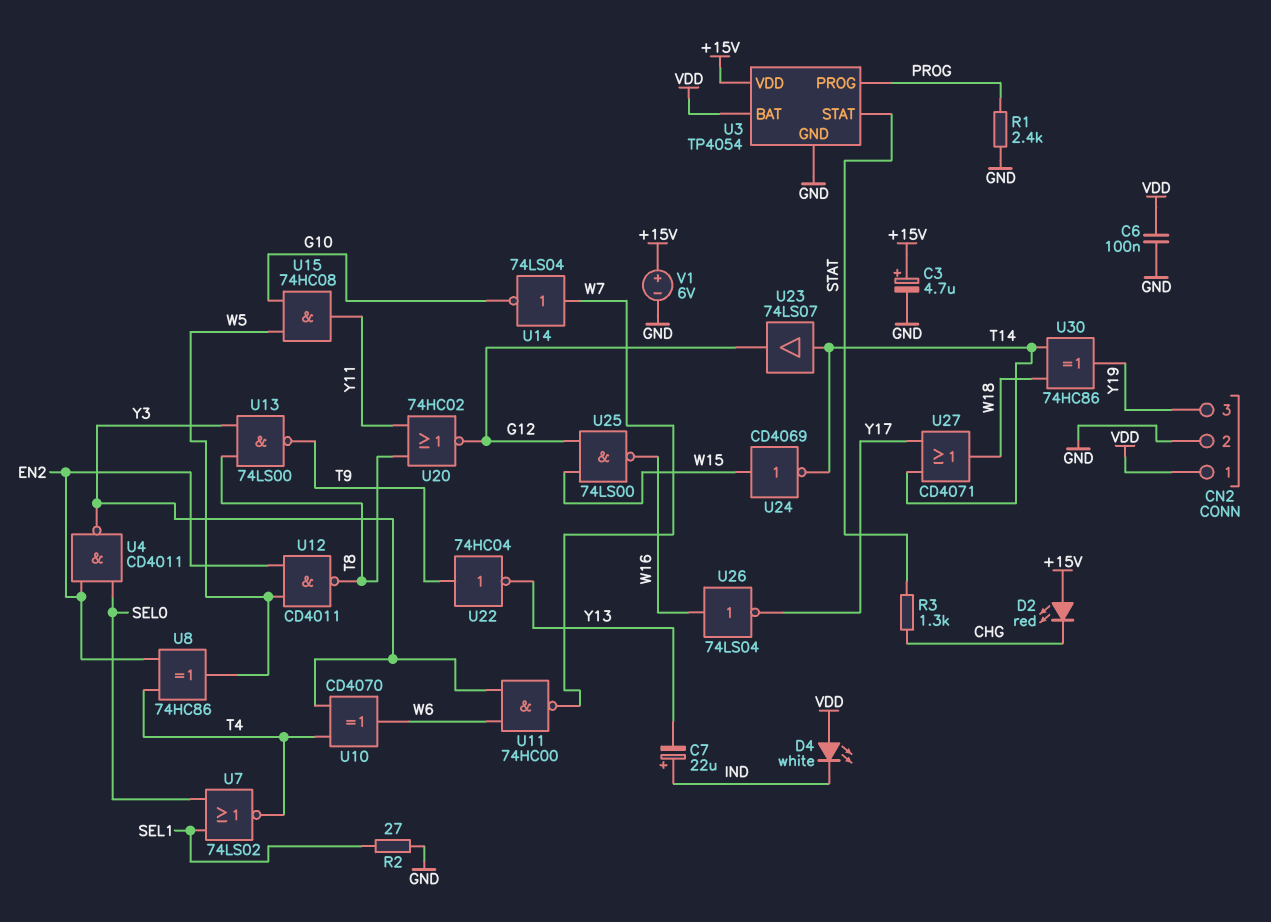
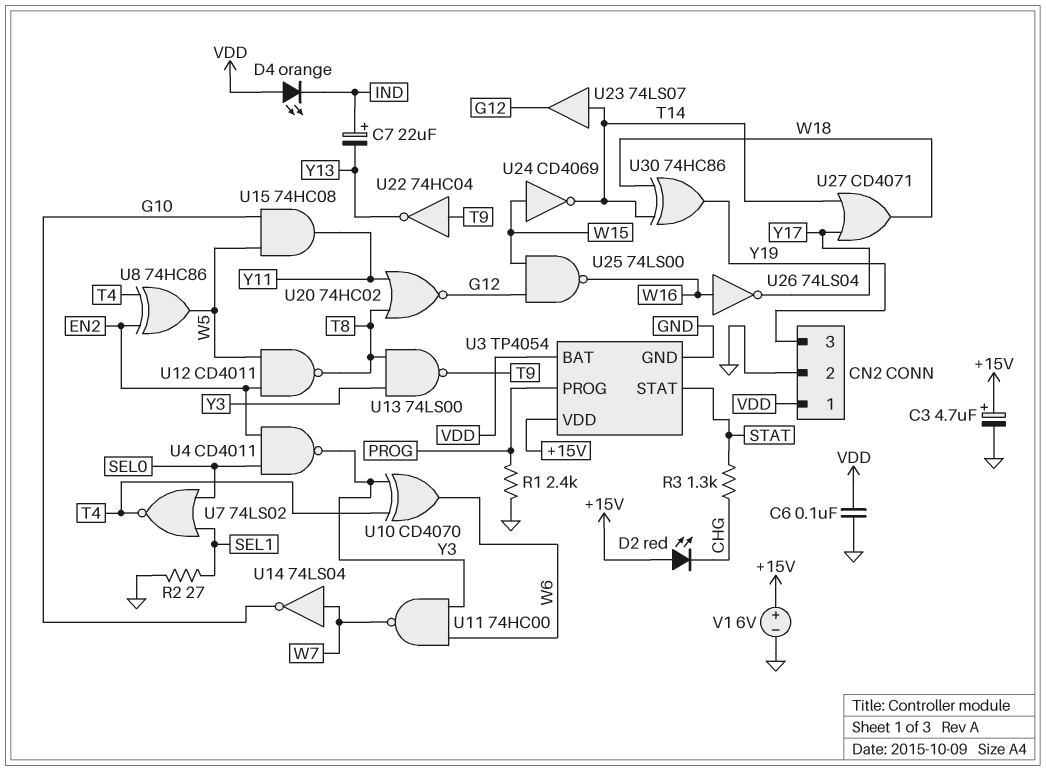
D4: LED white (A VDD, K IND) -> LED orange (A VDD, K IND)

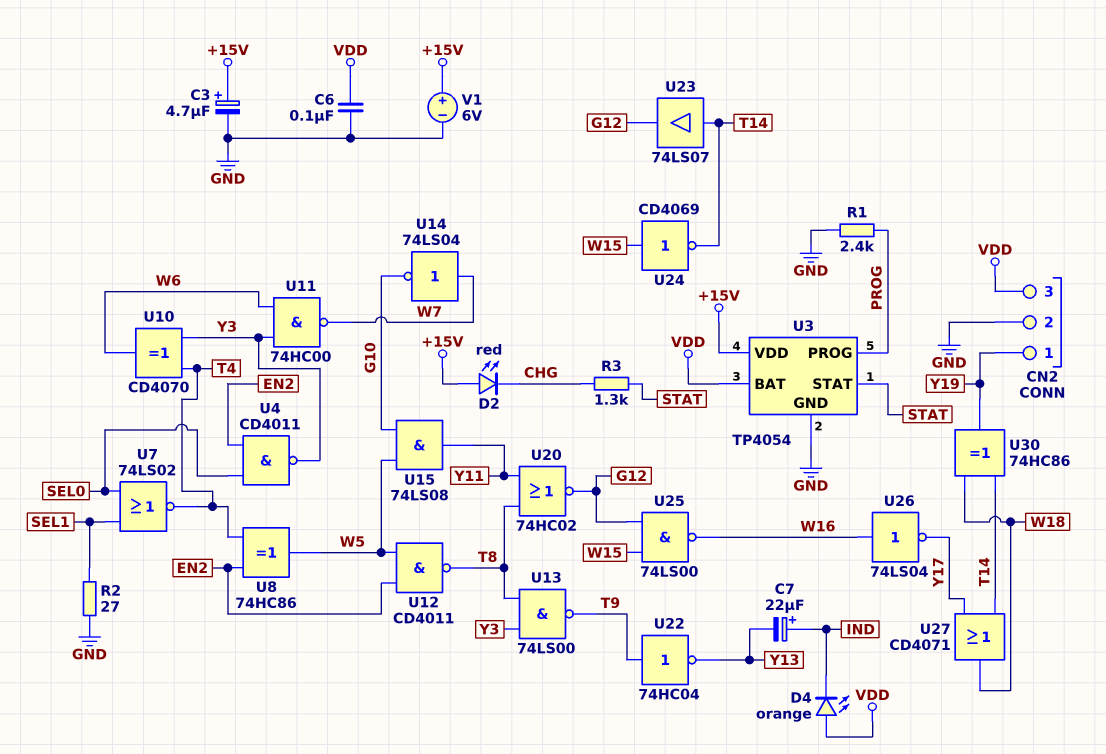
CN2 pin 1: VDD -> Y19
CN2 pin 3: Y19 -> VDD
U15: AND 74HC08 (in G10, in W5, out Y11) -> AND 74LS08 (in G10, in W5, out Y11)

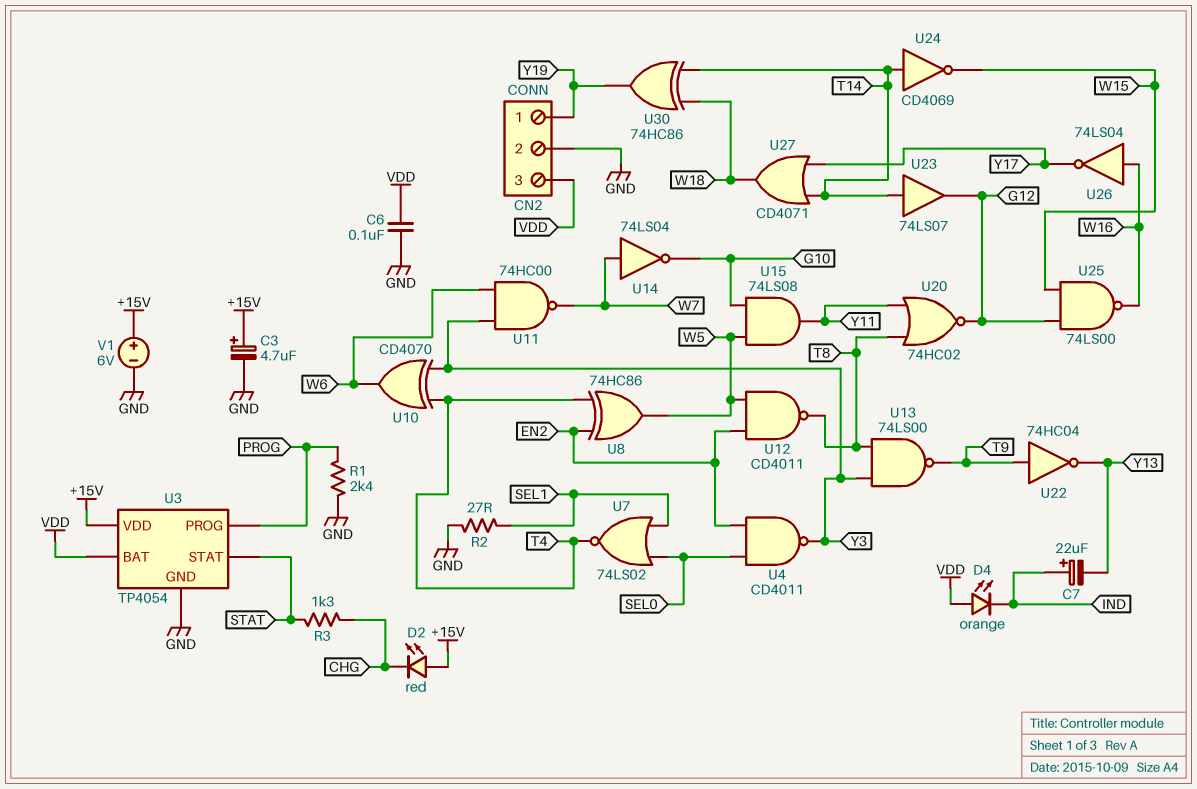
U24: NOT CD4069 (in W15, out T14) -> NOT CD4069 (in T14, out W15)

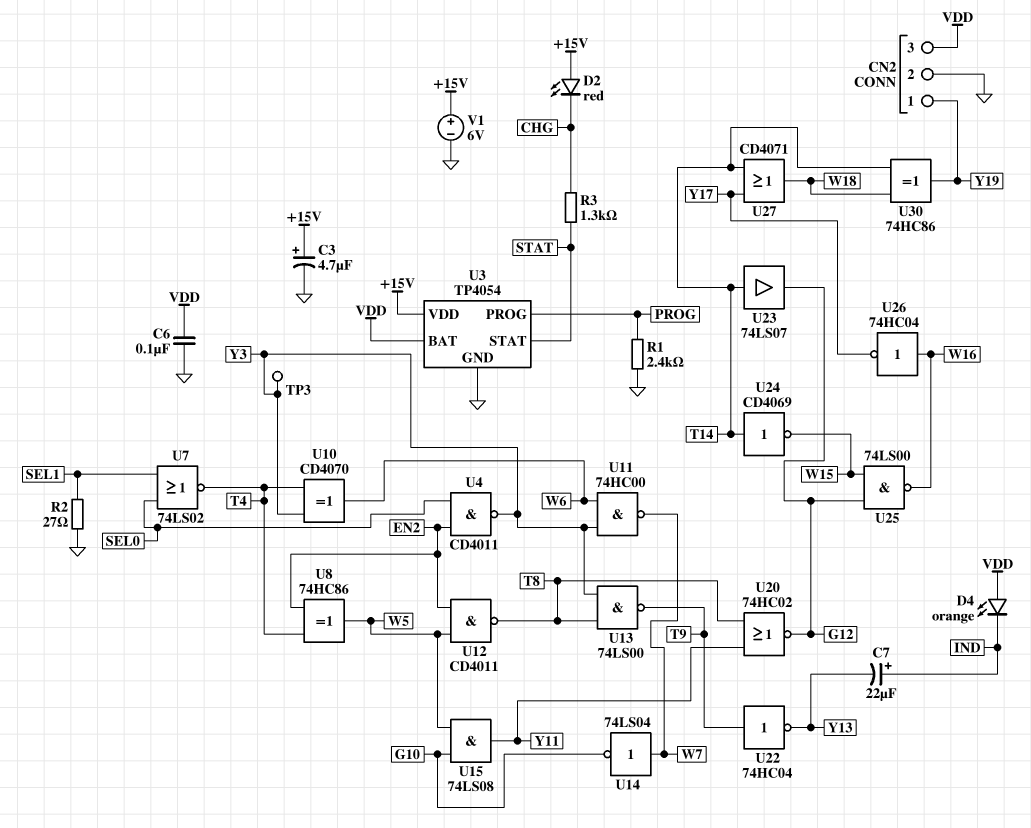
TP3: none -> test point (Y3)
U26: NOT 74LS04 (in W16, out Y17) -> NOT 74HC04 (in W16, out Y17)

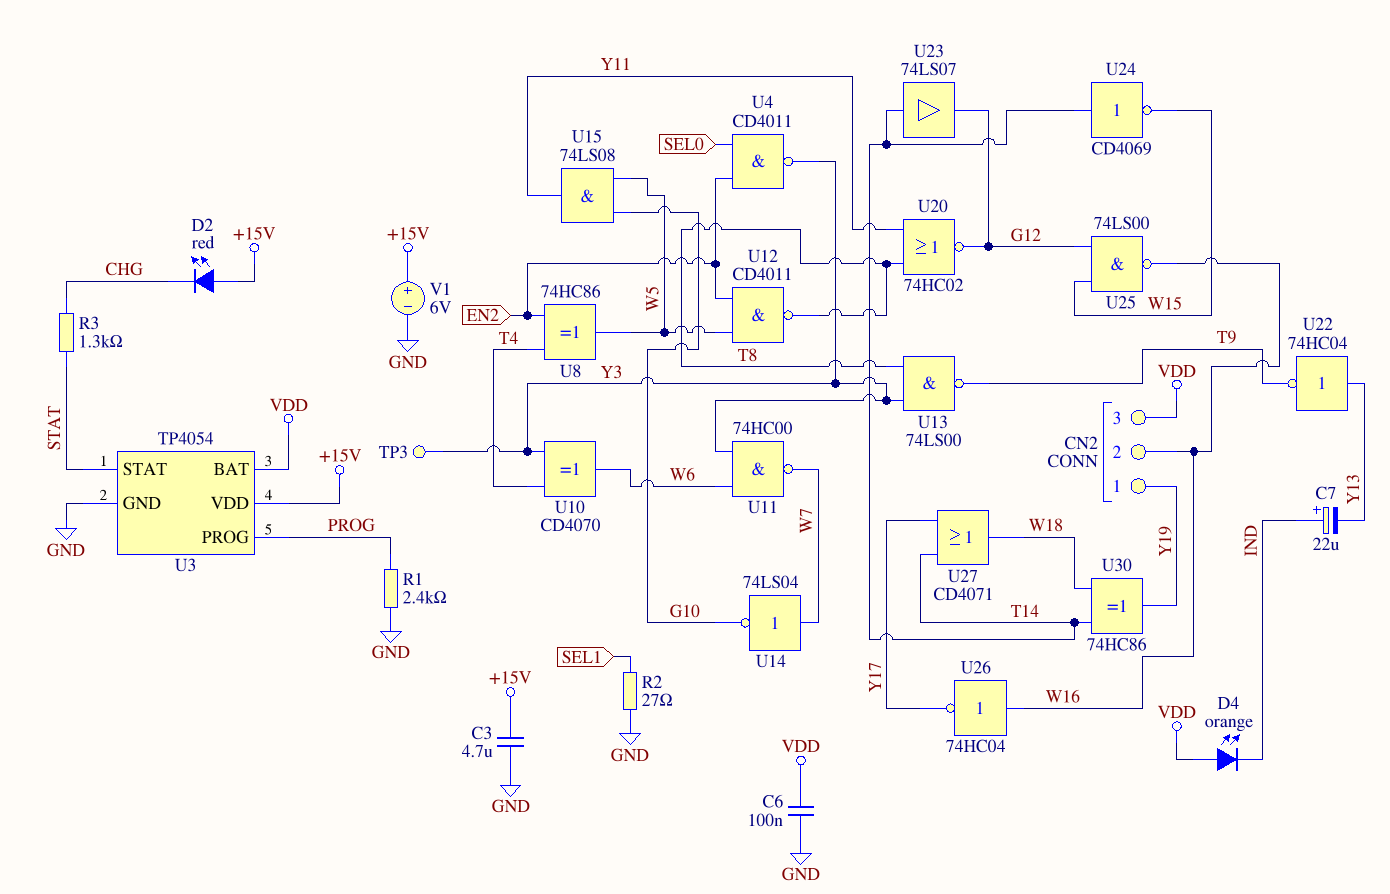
C3: 4.7uF (plus +15V, minus GND) -> 4.7uF (+15V, GND)
CN2 pin 2: GND -> W16
U7: NOR 74LS02 (in SEL0, in SEL1, out T4) -> none
U22: NOT 74HC04 (in T9, out Y13) -> NOT 74HC04 (in Y13, out T9)

